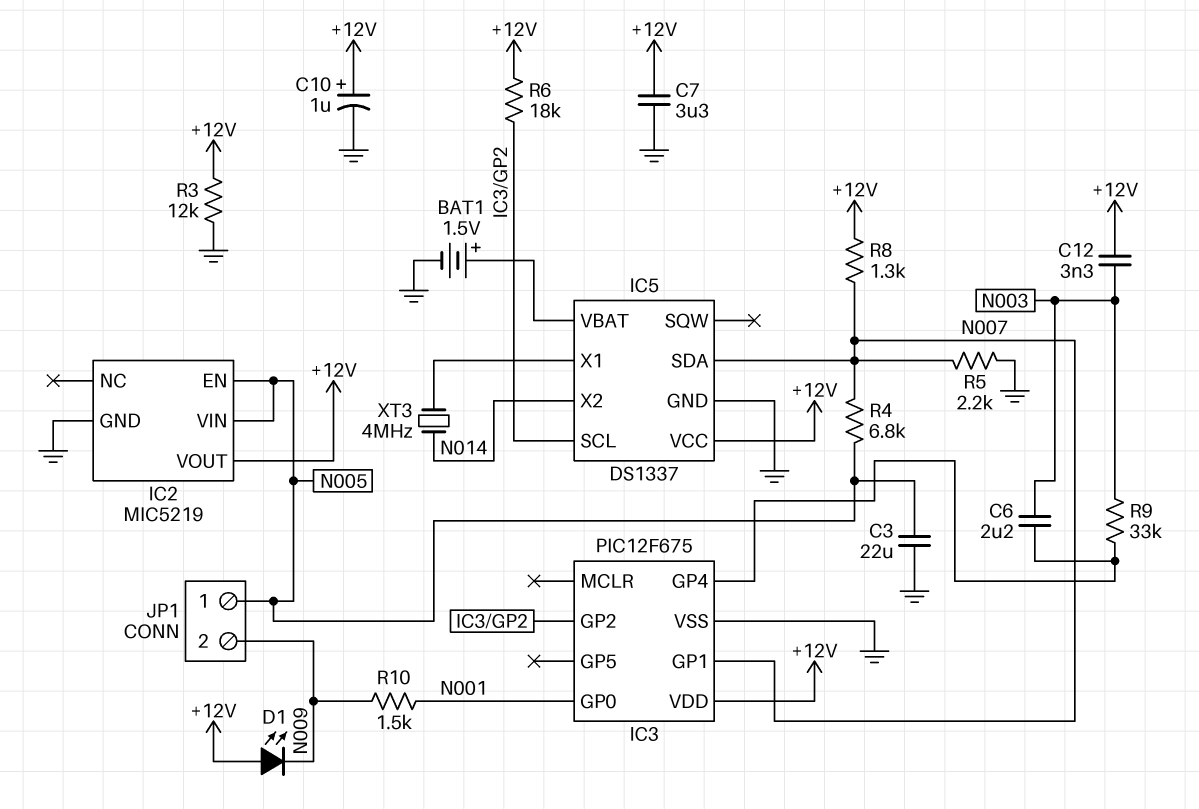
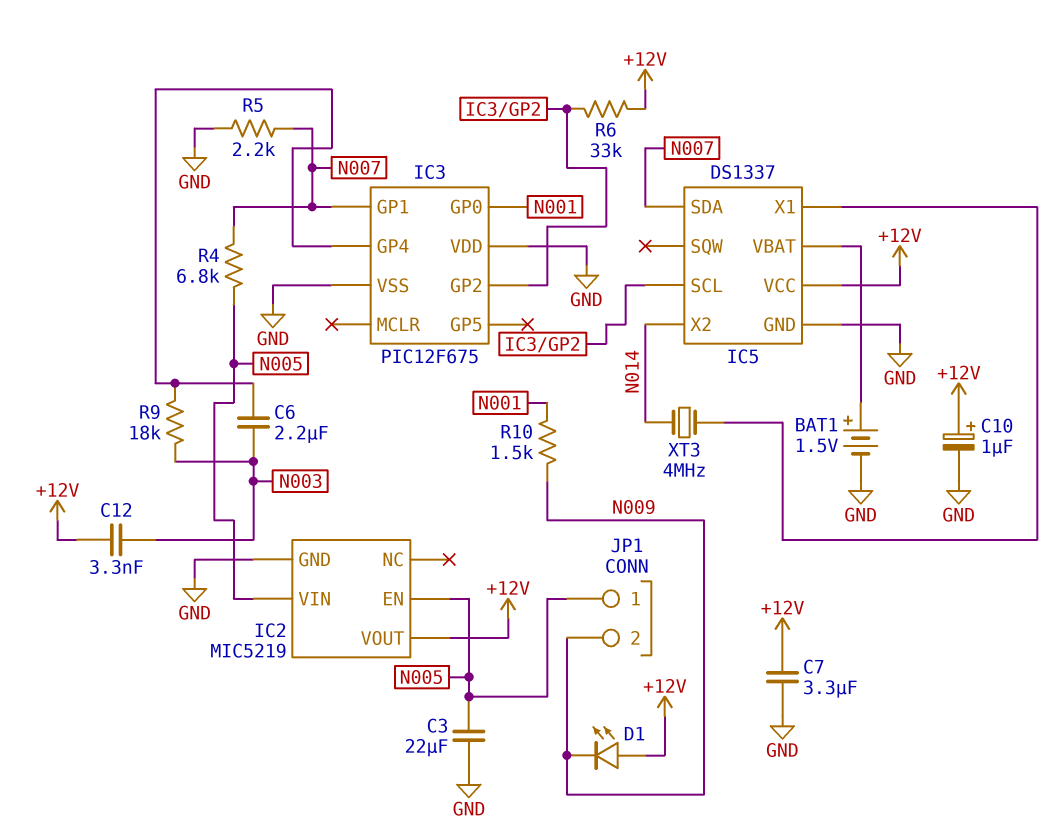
IC3 pin VDD: +12V -> GND
R3: 12k (+12V, GND) -> none
R6: 18k (+12V, IC3/GP2) -> 33k (+12V, IC3/GP2)
R8: 1.3k (+12V, N007) -> none
R9: 33k (IC3/GP4, N003) -> 18k (IC3/GP4, N003)

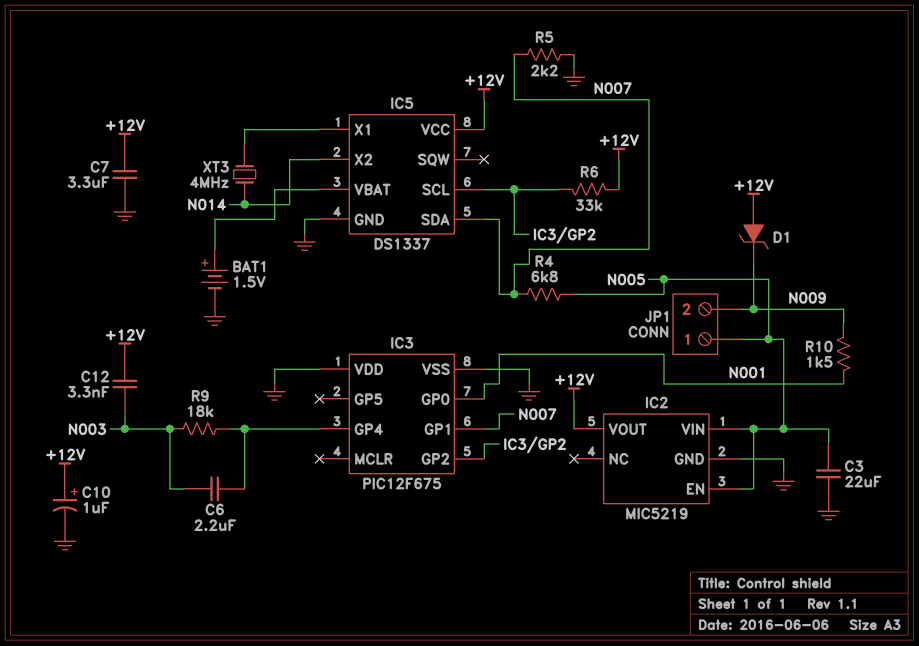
D1: LED (A +12V, K N009) -> zener (A +12V, K N009)

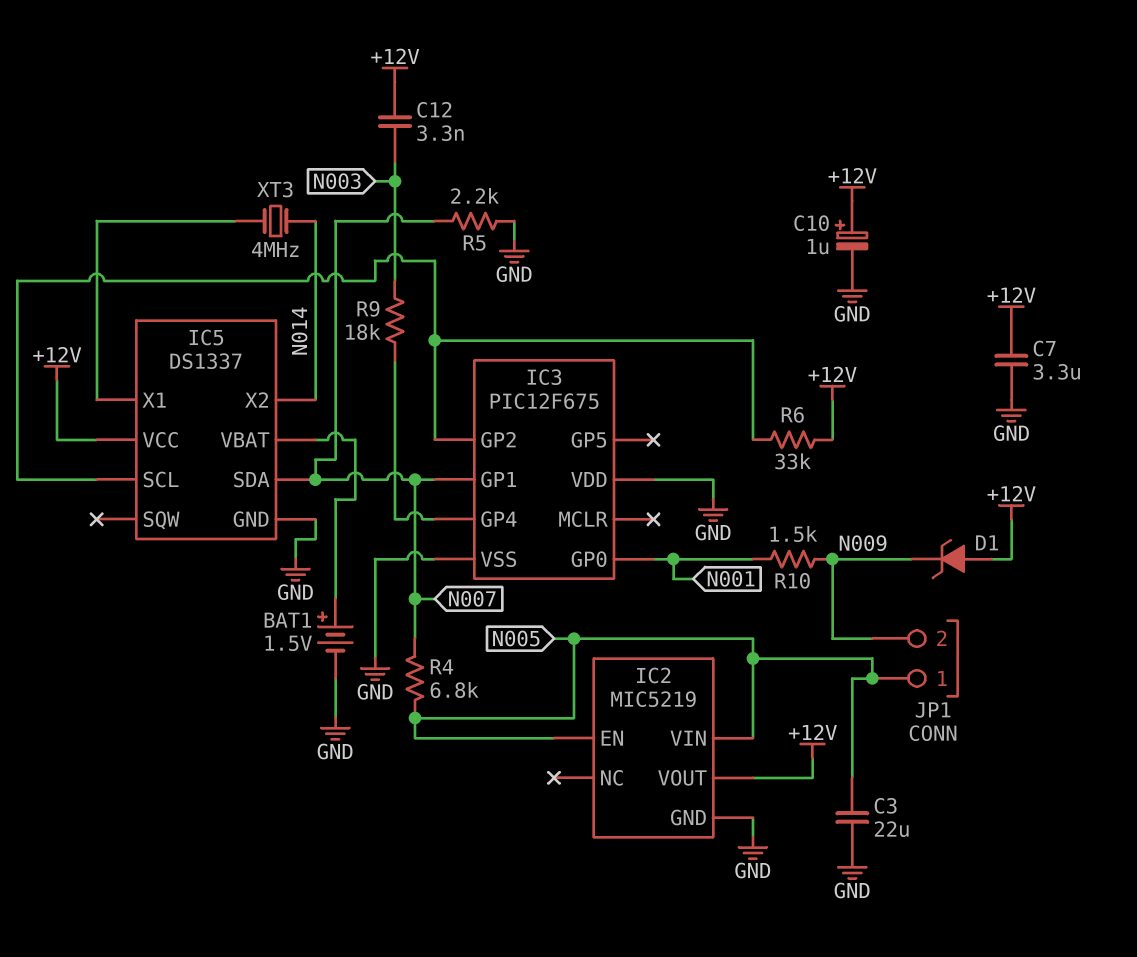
C6: 2.2uF (IC3/GP4, N003) -> none

